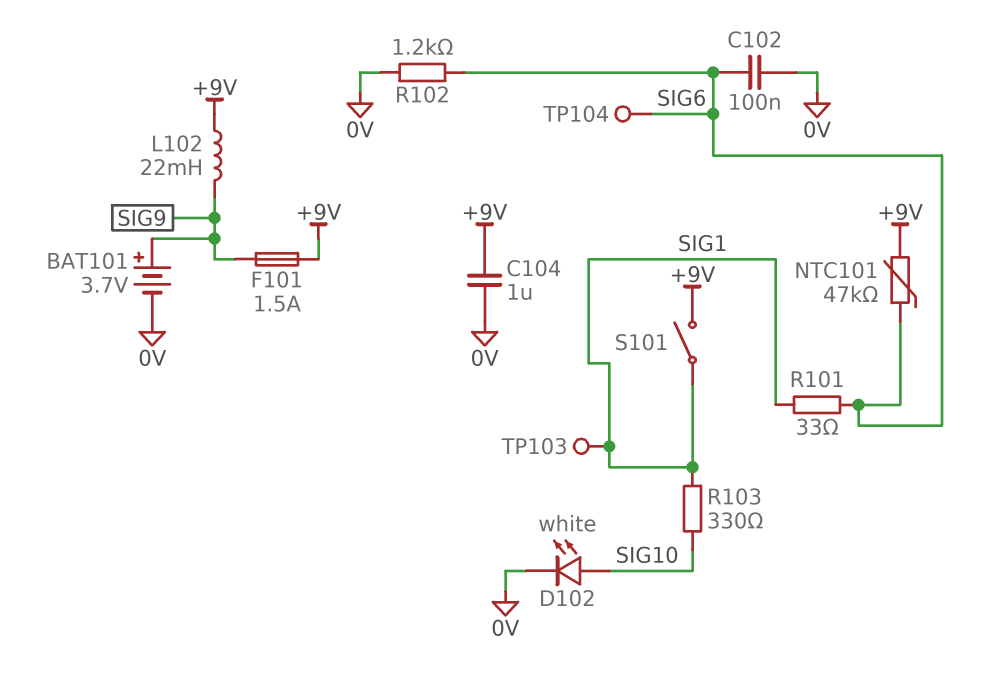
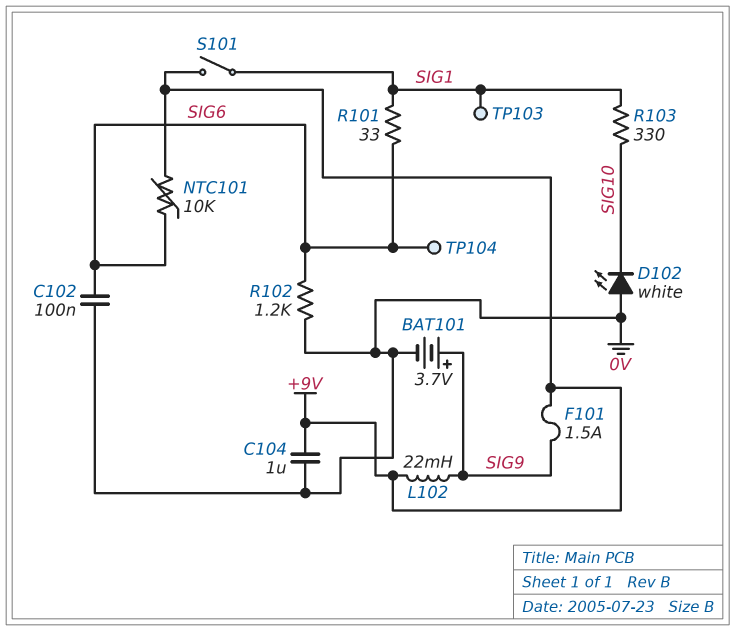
D102: LED white (A SIG10, K 0V) -> LED white (A 0V, K SIG10)
NTC101: 47k (+9V, SIG6) -> 10k (+9V, SIG6)

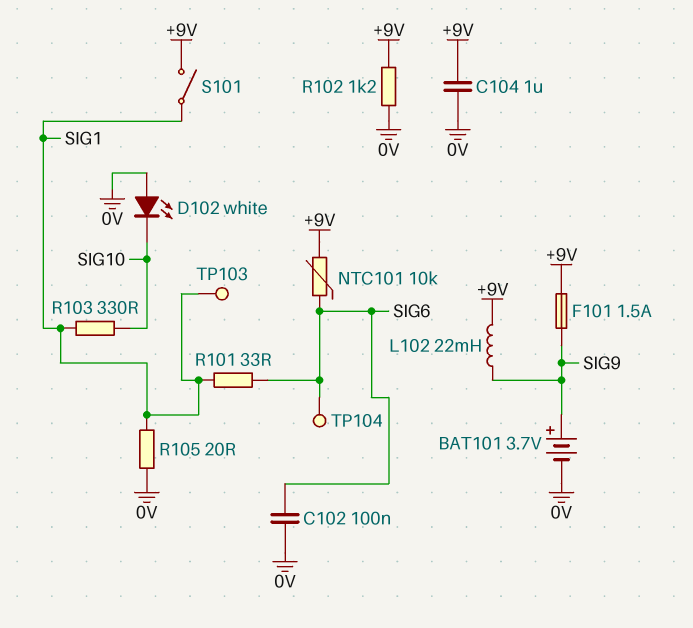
R102: 1.2k (0V, SIG6) -> 1.2k (+9V, 0V)
R105: none -> 20 (0V, SIG1)

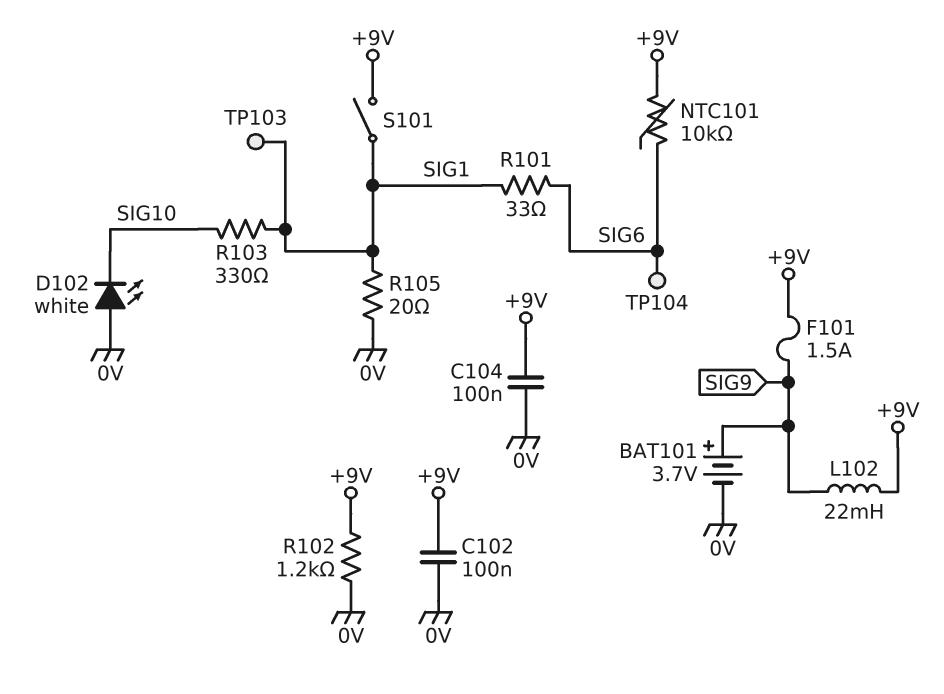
C102: 100nF (0V, SIG6) -> 100nF (+9V, 0V)
C104: 1uF (+9V, 0V) -> 100nF (+9V, 0V)

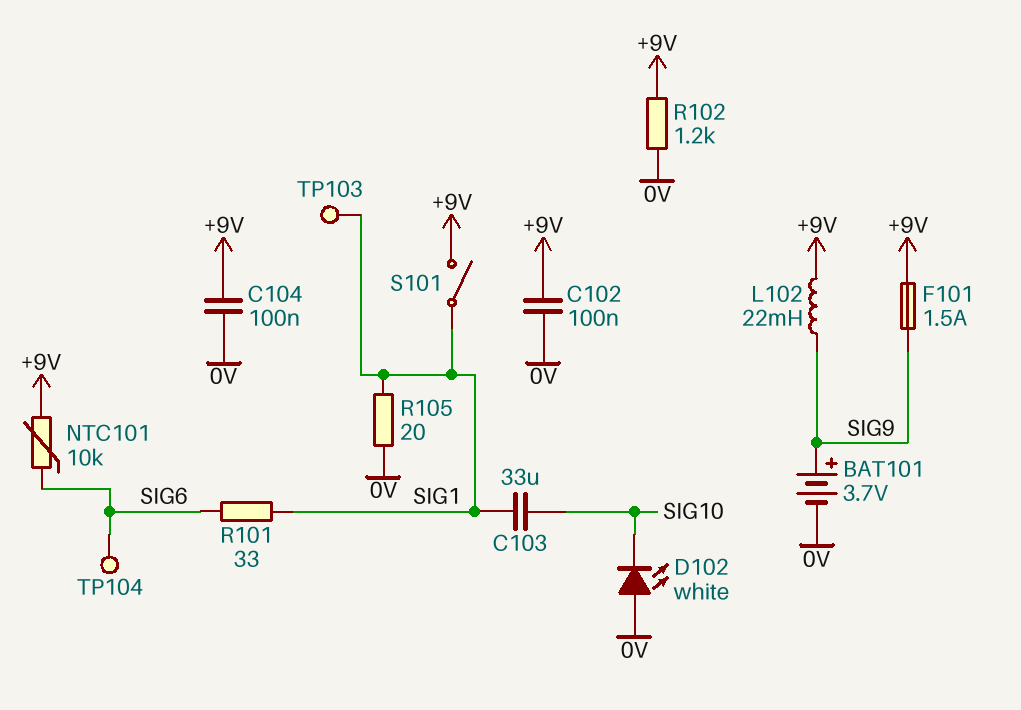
C103: none -> 33uF (SIG1, SIG10)
R103: 330 (SIG1, SIG10) -> none

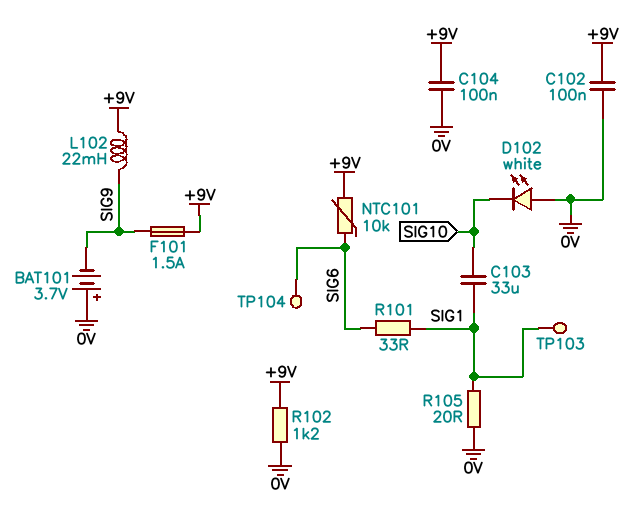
BAT101: 3.7V (plus SIG9, minus 0V) -> 3.7V (plus 0V, minus SIG9)
S101: switch (+9V, SIG1) -> none

